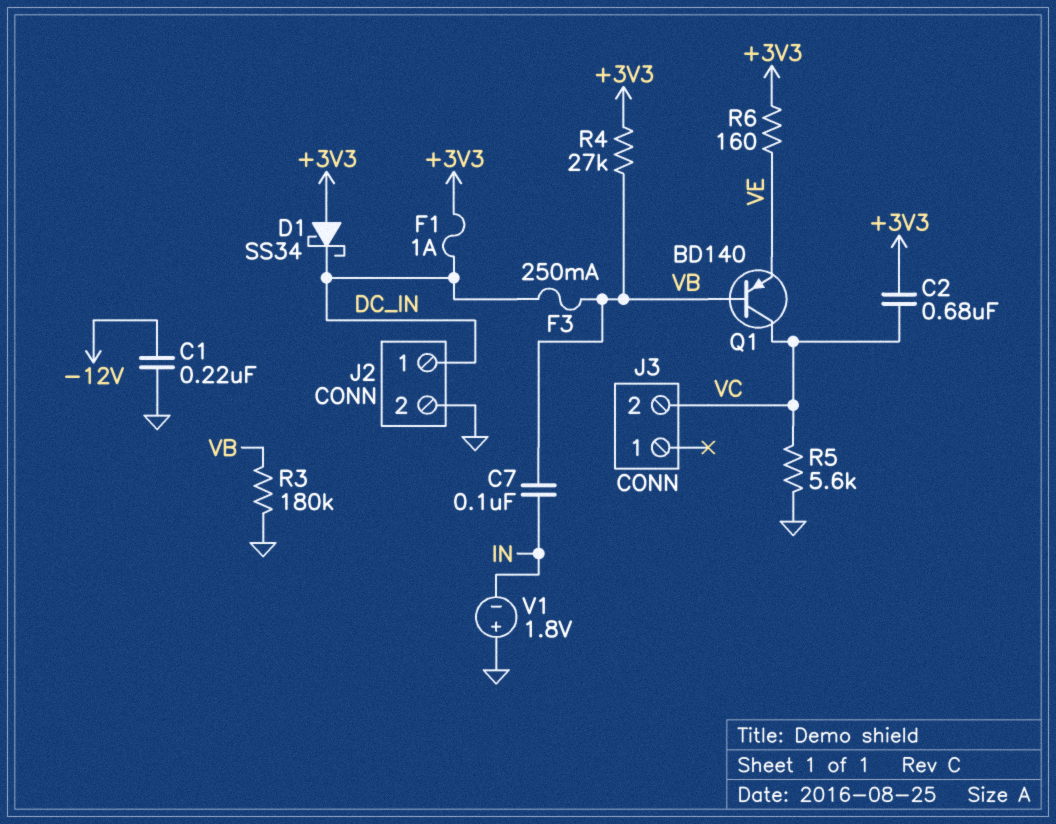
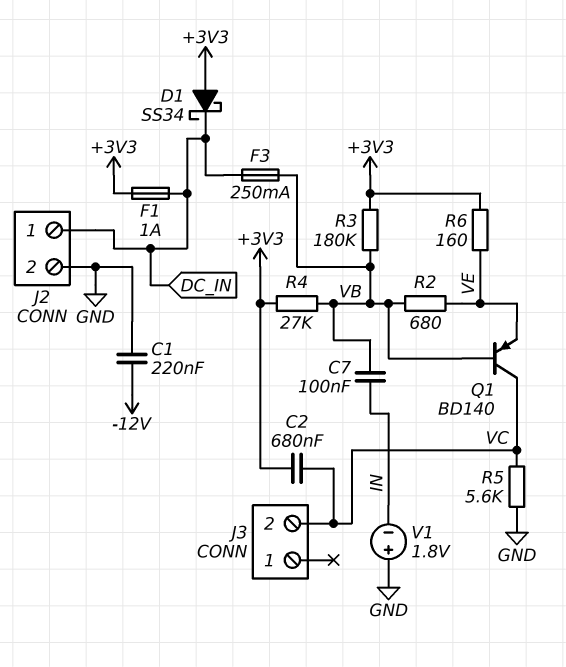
R2: none -> 680 (VB, VE)
R3: 180k (GND, VB) -> 180k (+3V3, VB)

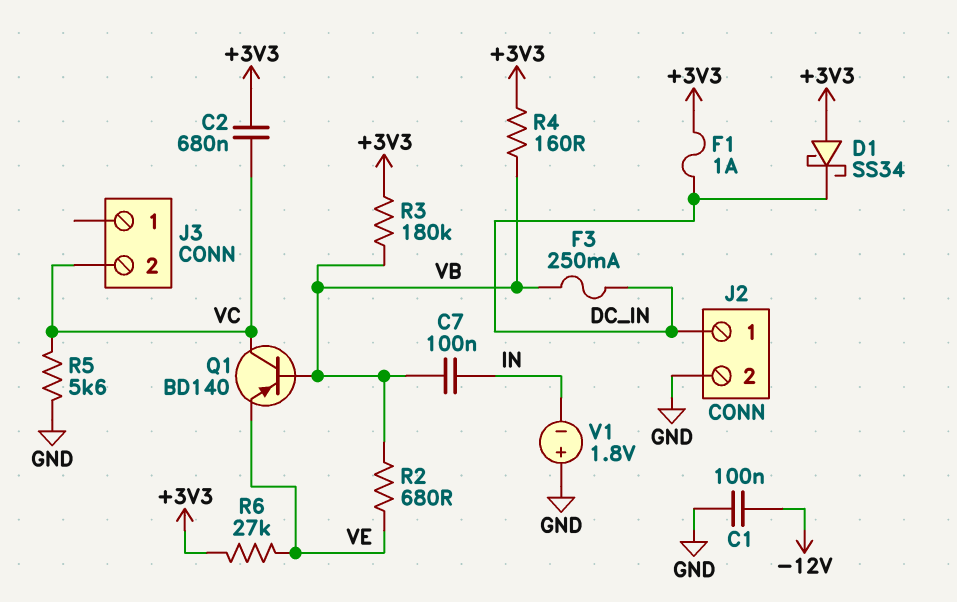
C1: 220nF (-12V, GND) -> 100nF (-12V, GND)
R4: 27k (+3V3, VB) -> 160 (+3V3, VB)
R6: 160 (+3V3, VE) -> 27k (+3V3, VE)

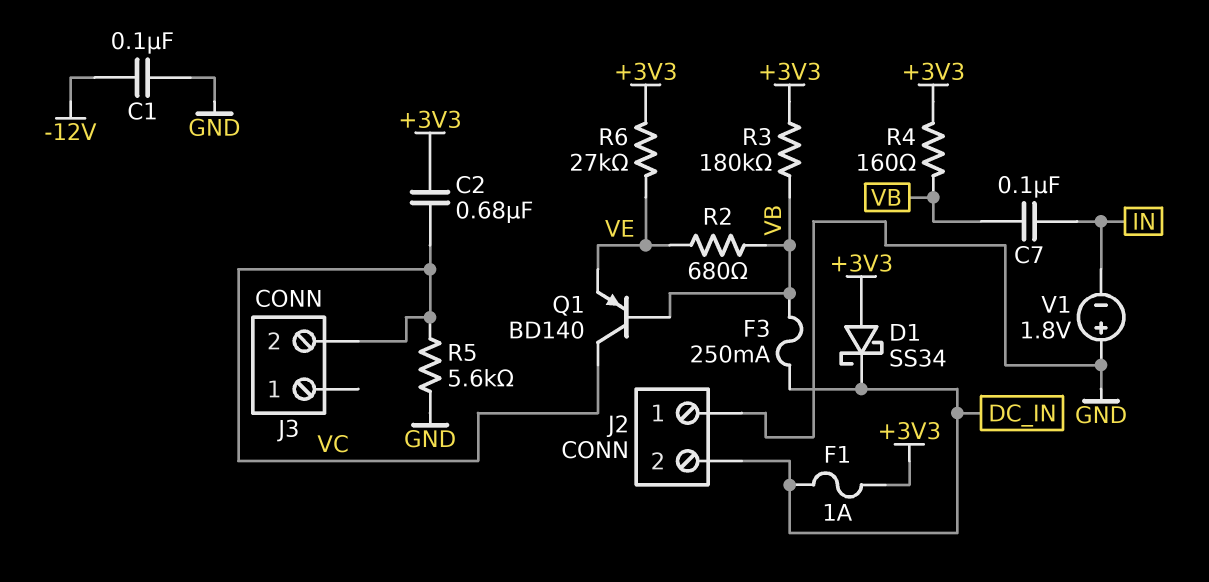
J2 pin 1: DC_IN -> GND
J2 pin 2: GND -> DC_IN

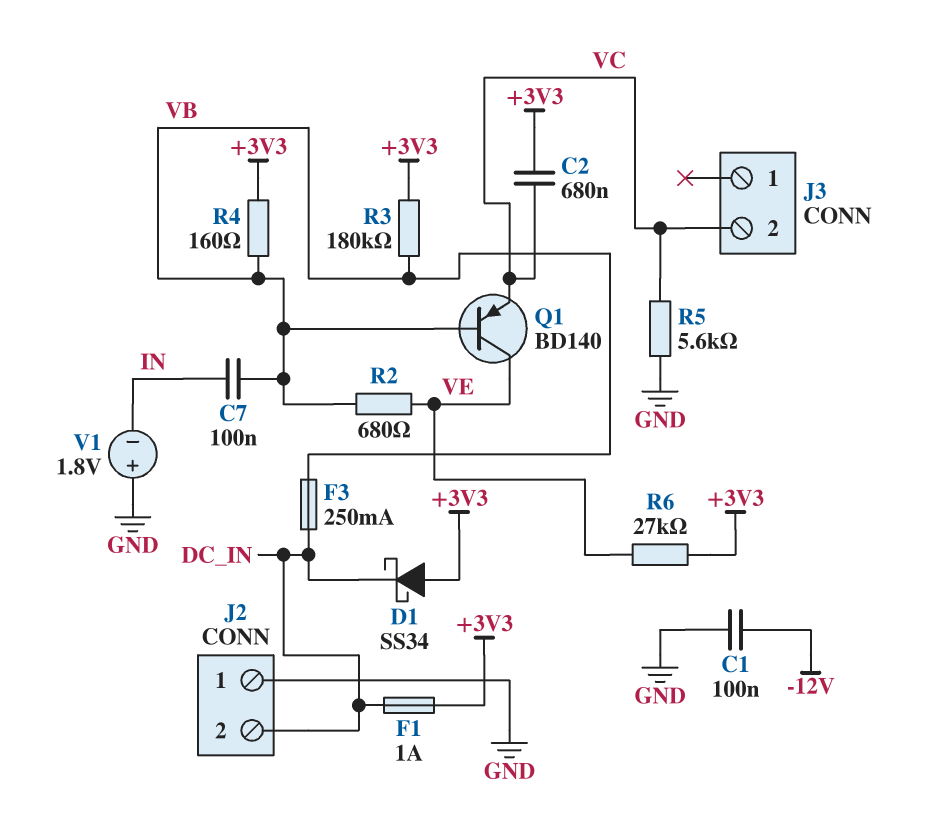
Q1: PNP BD140 (B VB, C VC, E VE) -> PNP BD140 (B VB, C VE, E VC)

